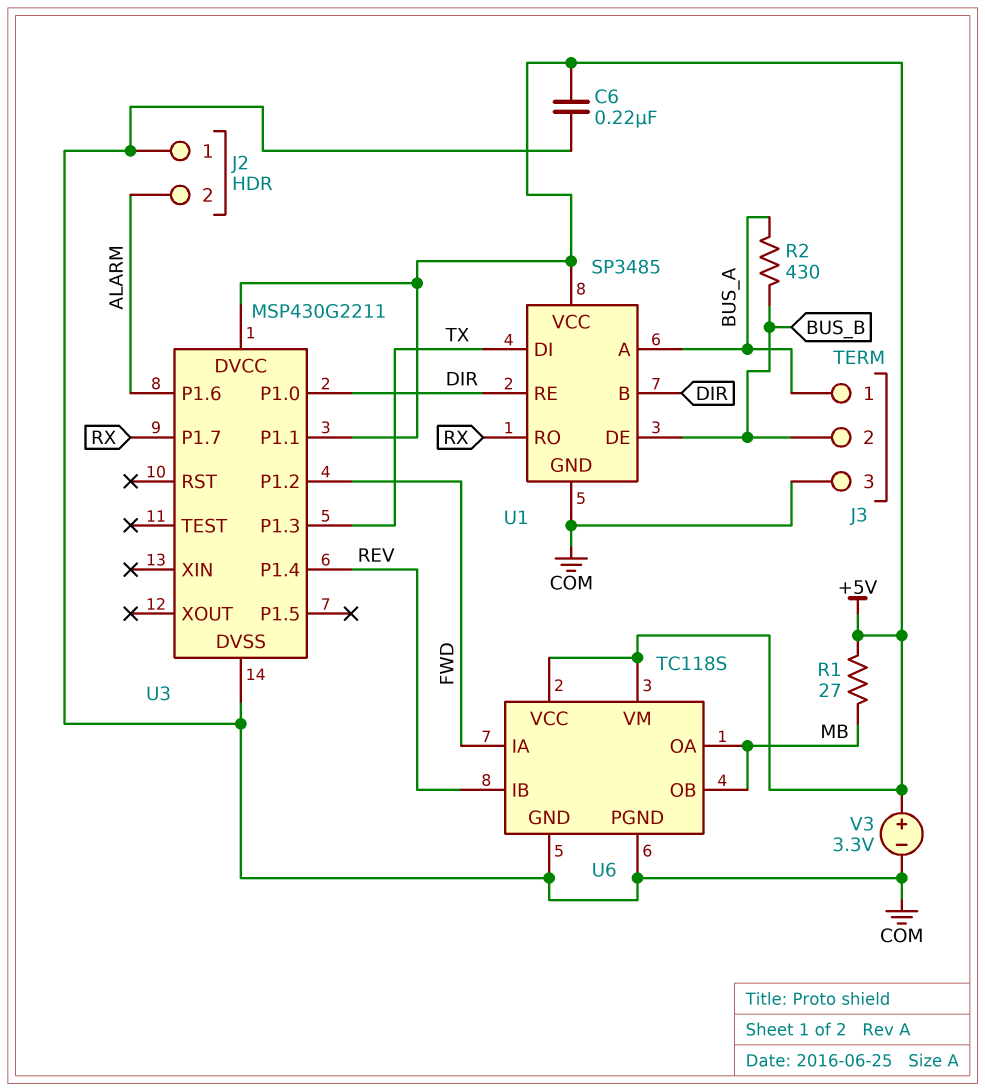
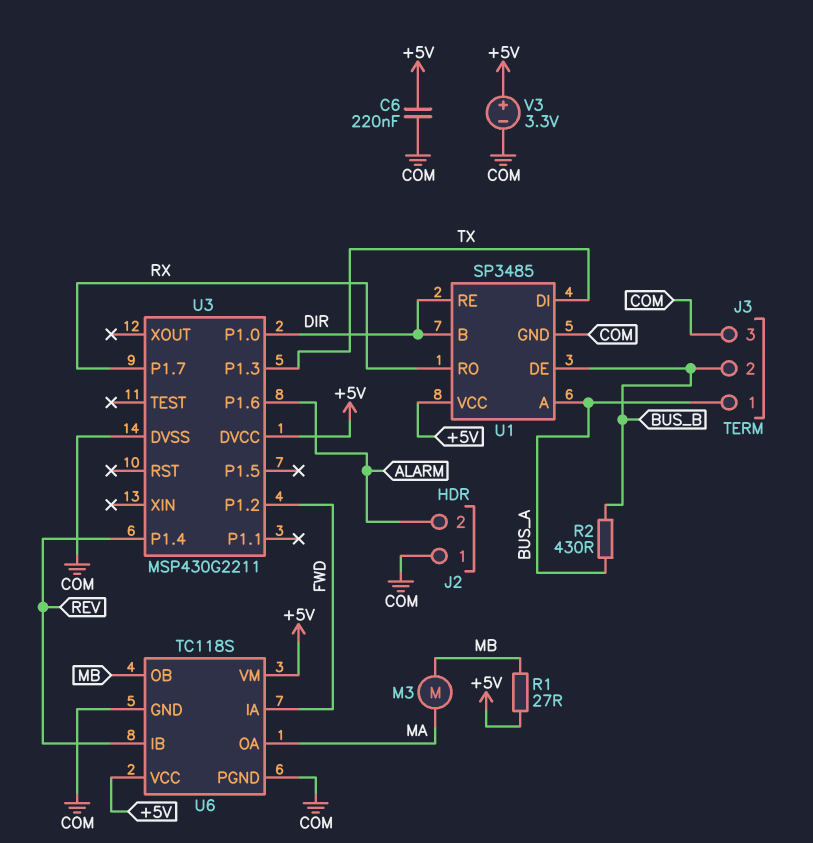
M3: none -> motor (MA, MB)
U3 pin P1.1: +5V -> none
U6 pin OA: MB -> MA

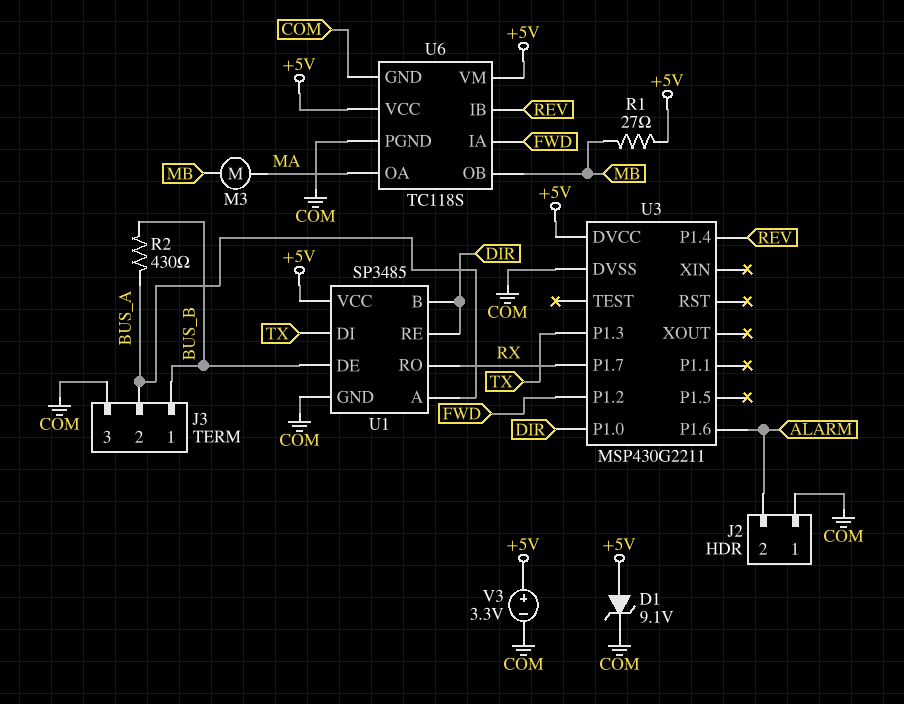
C6: 220nF (+5V, COM) -> none
D1: none -> zener 9.1V (A +5V, K COM)
J3 pin 1: BUS_A -> BUS_B
J3 pin 2: BUS_B -> BUS_A

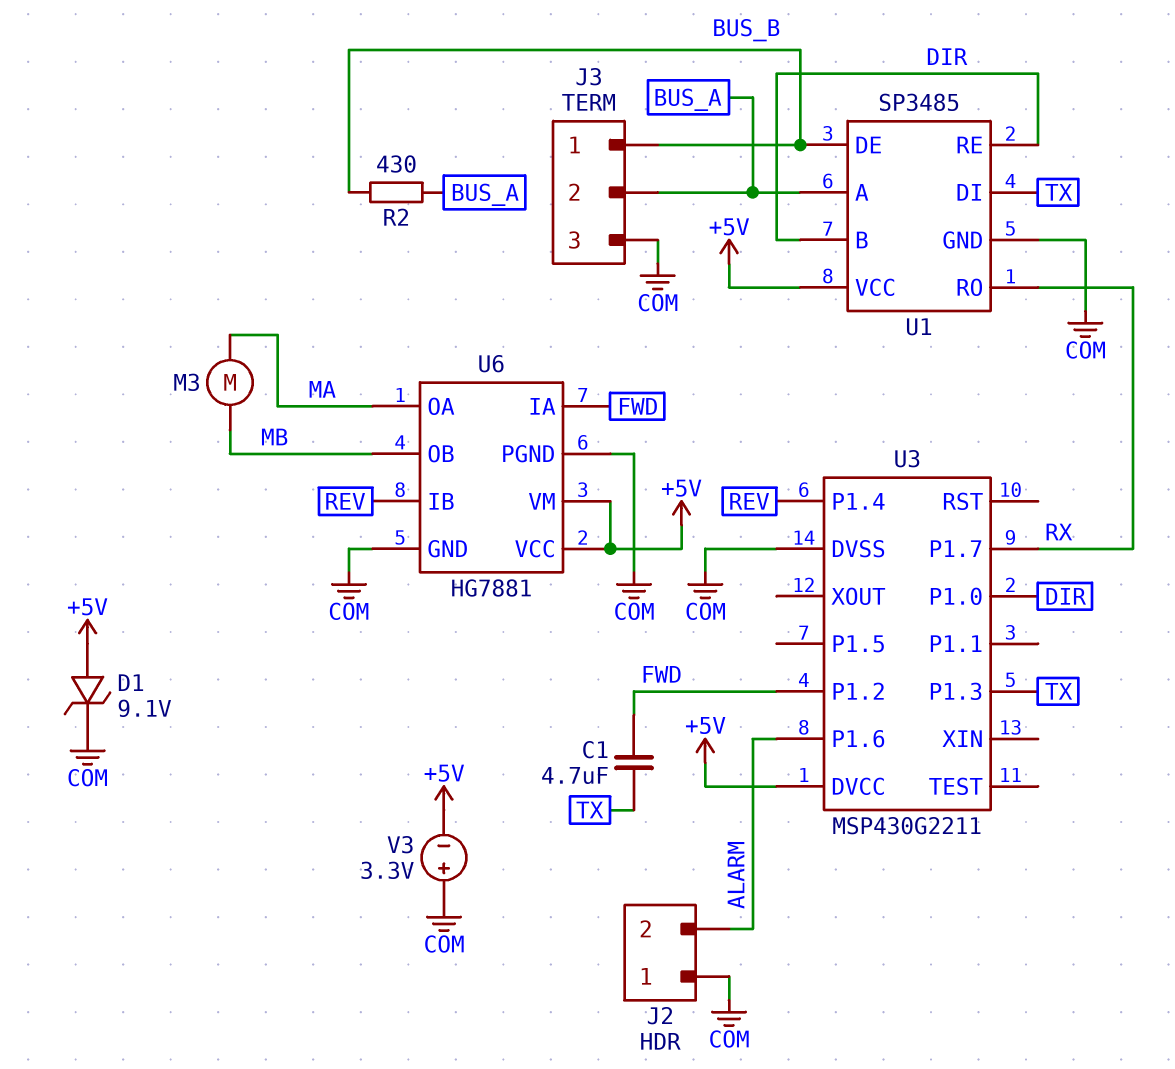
C1: none -> 4.7uF (FWD, TX)
R1: 27 (+5V, MB) -> none
U6: TC118S -> HG7881
V3: 3.3V (plus +5V, minus COM) -> 3.3V (plus COM, minus +5V)

